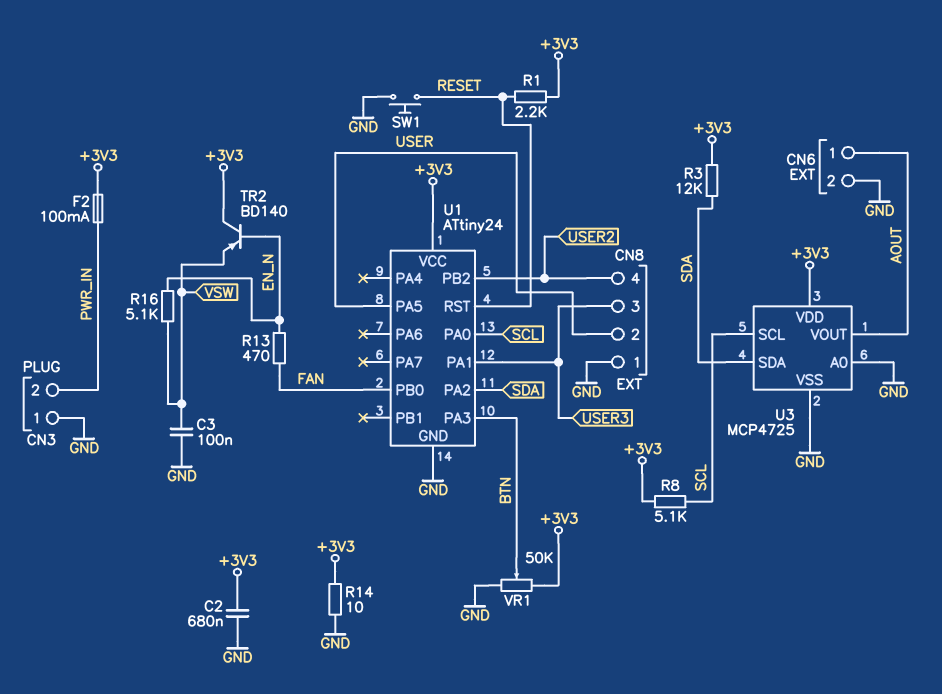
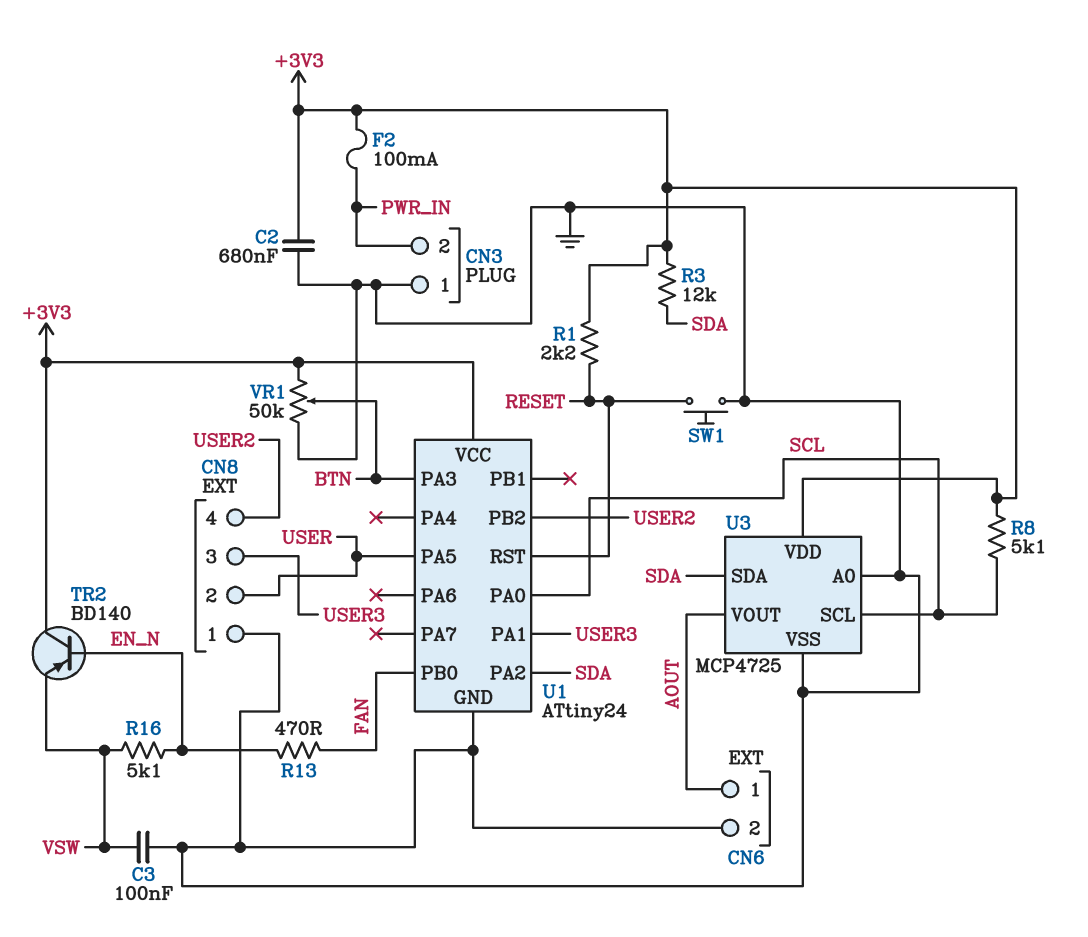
R14: 10 (+3V3, GND) -> none

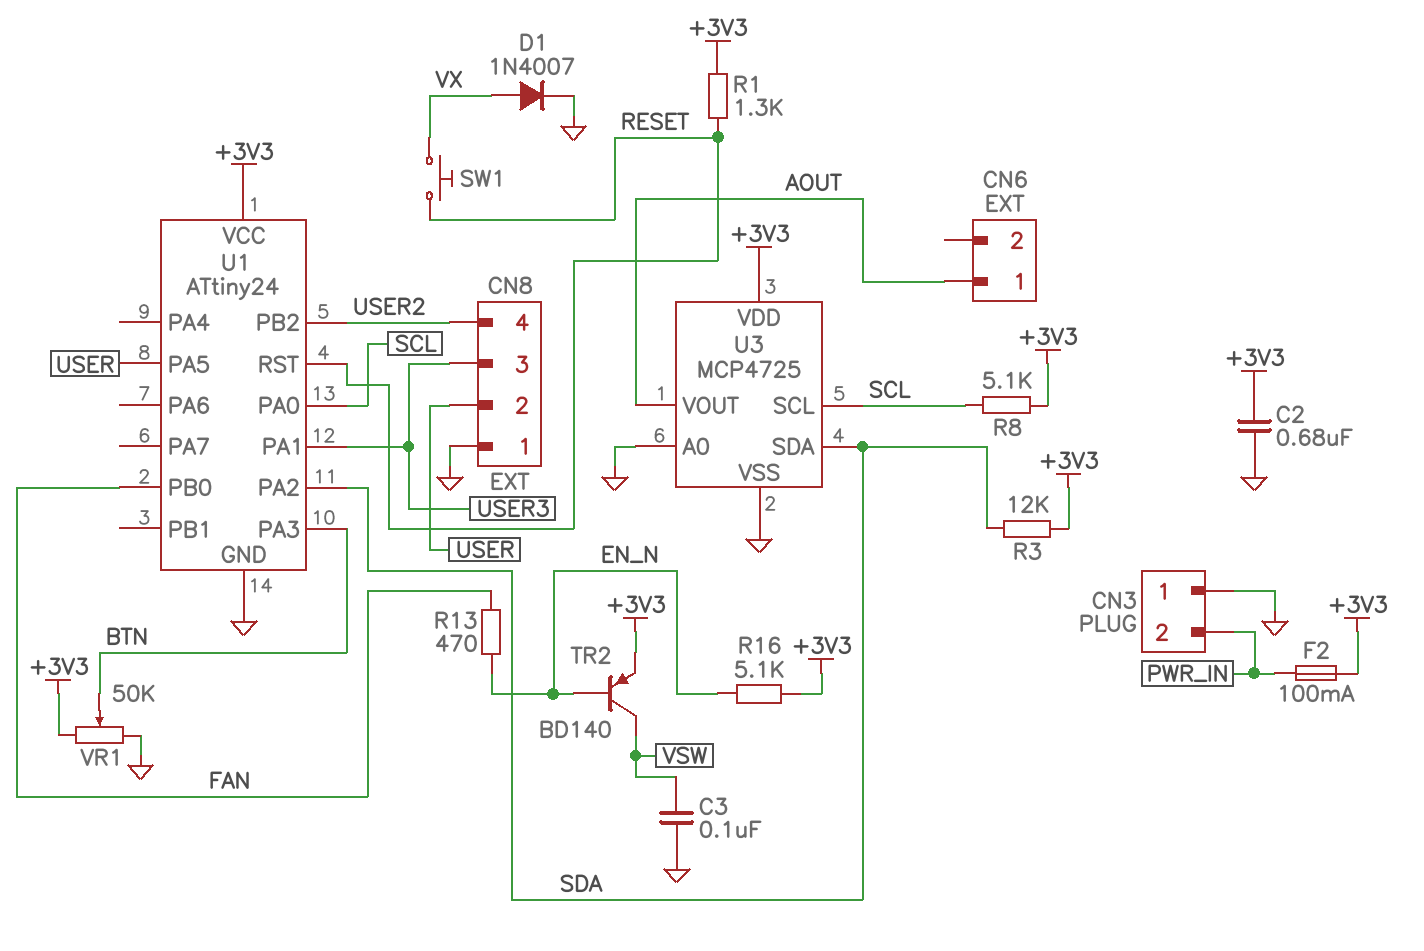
CN6 pin 2: GND -> none
D1: none -> diode 1N4007 (A VX, K GND)
R1: 2.2k (+3V3, RESET) -> 1.3k (+3V3, RESET)
R16: 5.1k (EN_N, VSW) -> 5.1k (+3V3, EN_N)
SW1: button (GND, RESET) -> button (RESET, VX)
TR2: PNP BD140 (B EN_N, C +3V3, E VSW) -> PNP BD140 (B EN_N, C VSW, E +3V3)

